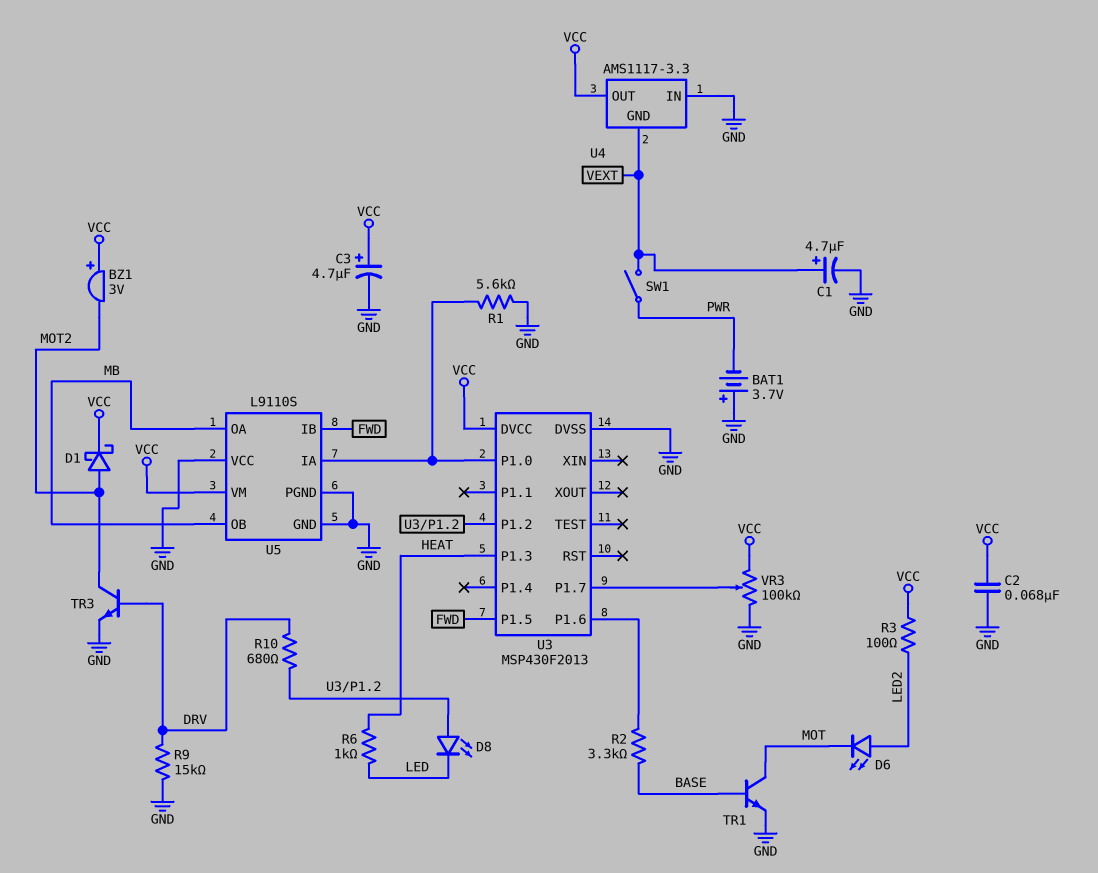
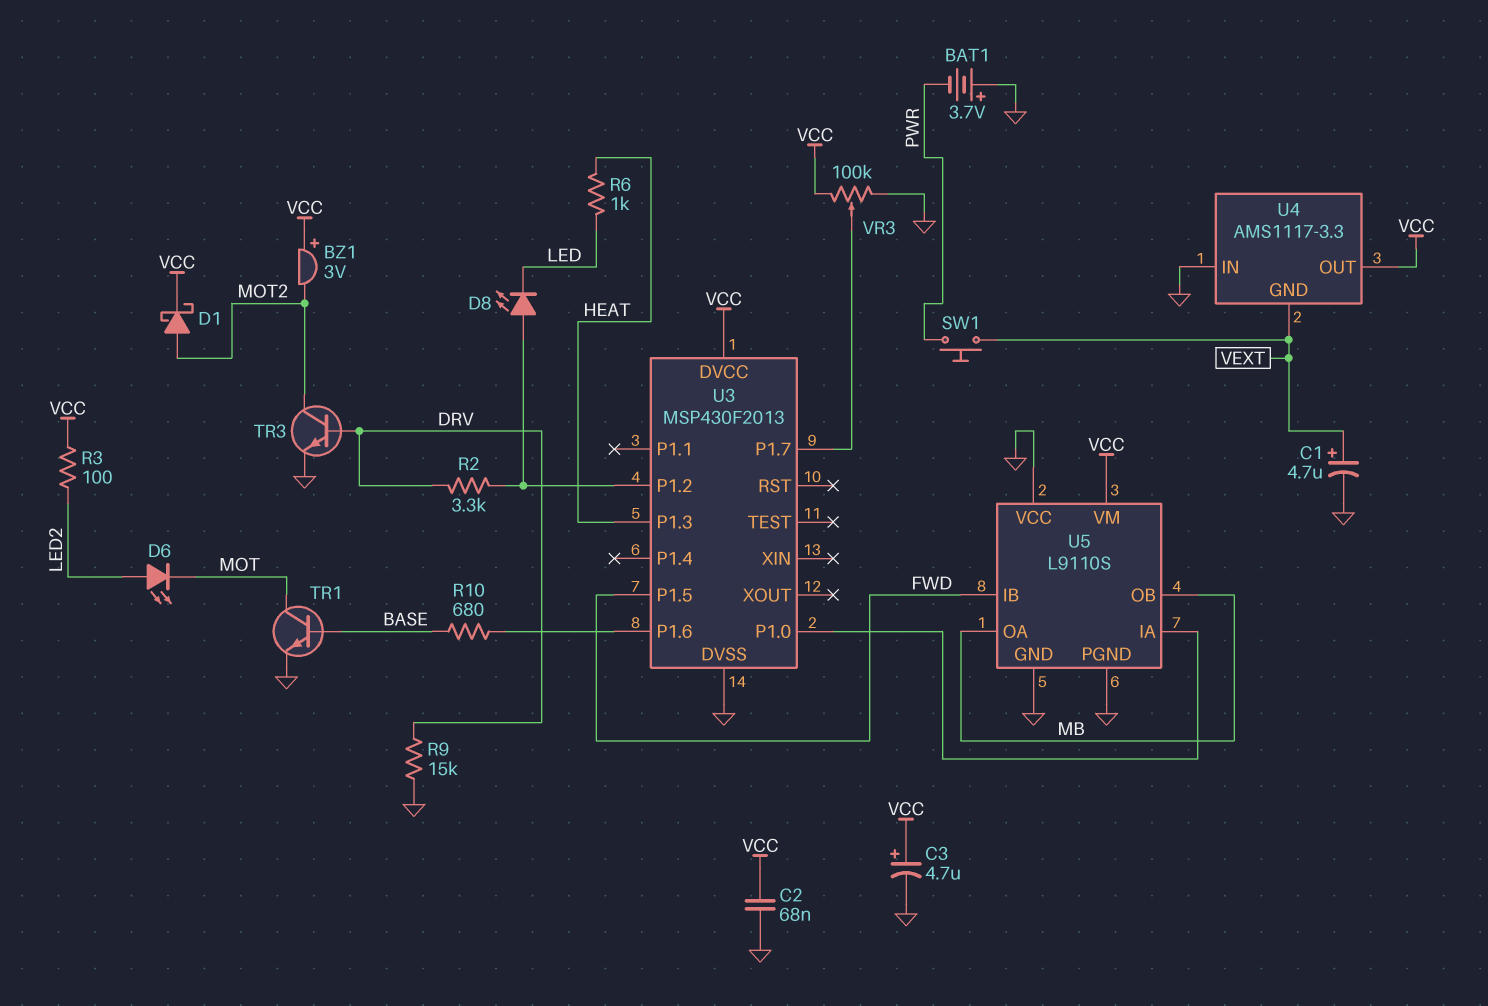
R1: 5.6k (GND, U3/P1.0) -> none
R2: 3.3k (BASE, U3/P1.6) -> 3.3k (DRV, U3/P1.2)
R10: 680 (DRV, U3/P1.2) -> 680 (BASE, U3/P1.6)
SW1: switch (PWR, VEXT) -> button (PWR, VEXT)

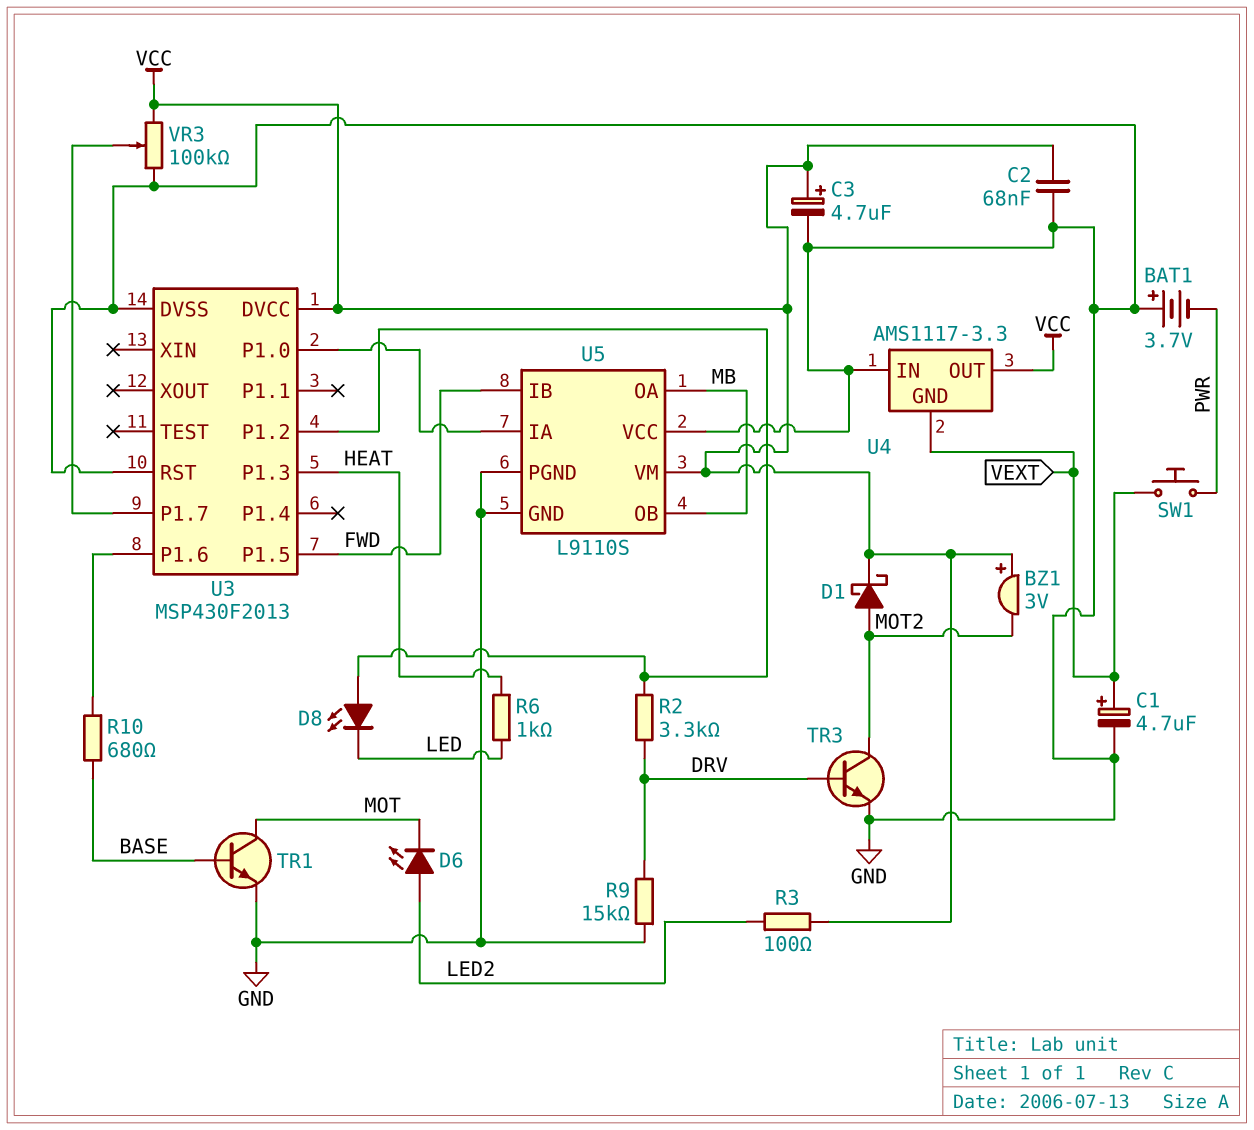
U3 pin RST: none -> GND

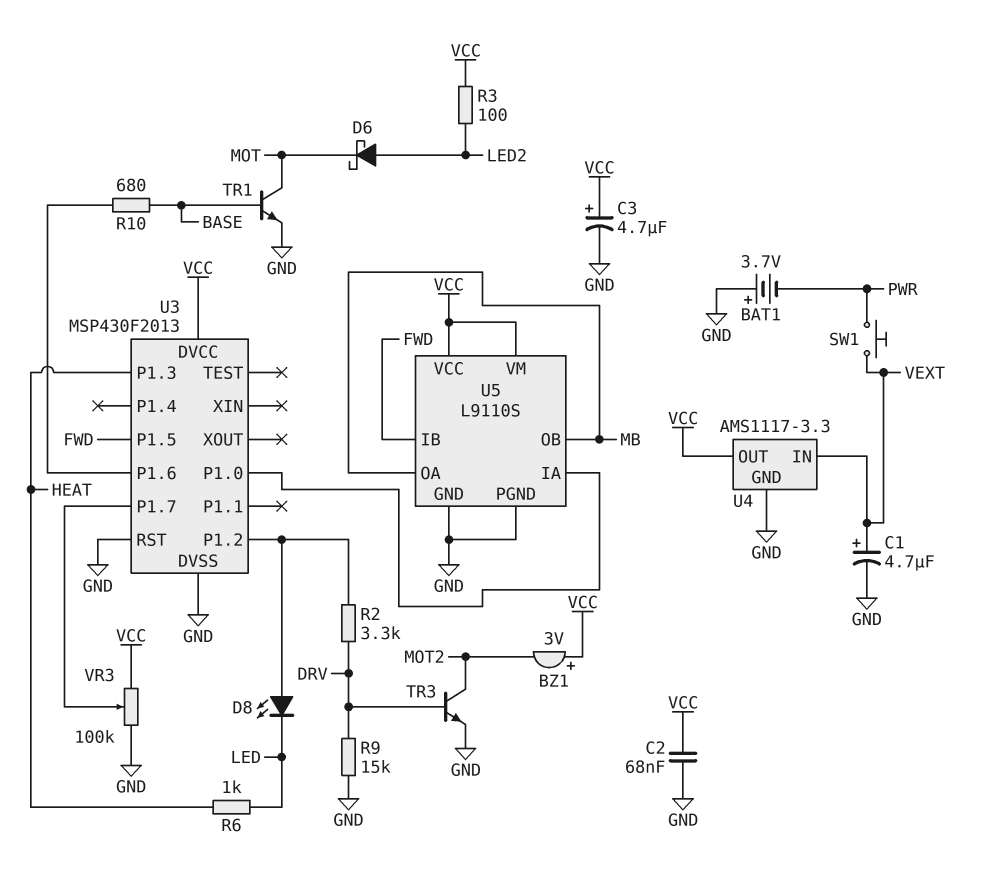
D1: schottky (A MOT2, K VCC) -> none
D6: LED (A LED2, K MOT) -> schottky (A LED2, K MOT)
U4 pin GND: VEXT -> GND
U4 pin IN: GND -> VEXT
U5 pin VCC: GND -> VCC

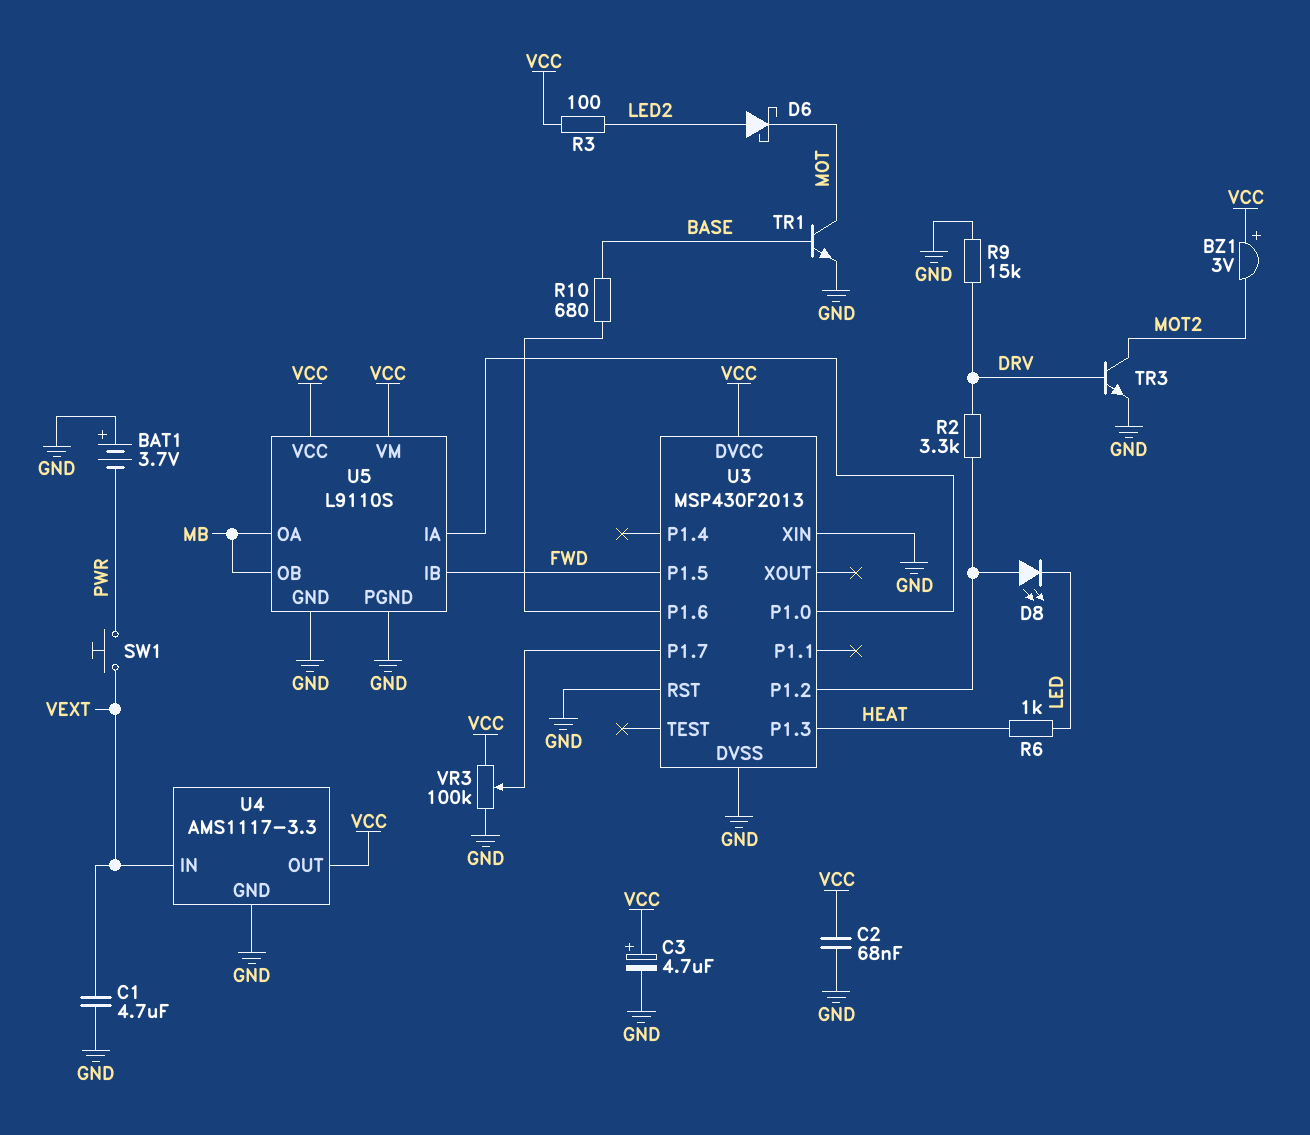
C1: 4.7uF (plus VEXT, minus GND) -> 4.7uF (GND, VEXT)
U3 pin XIN: none -> GND

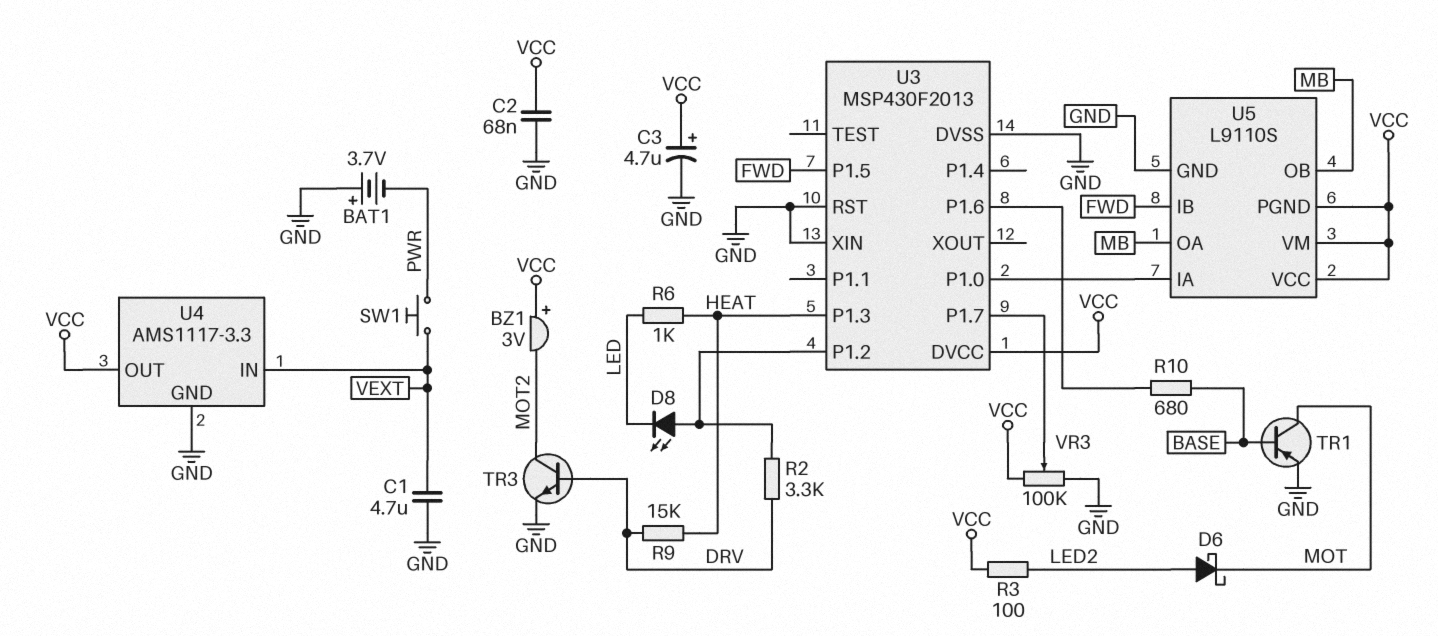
R9: 15k (DRV, GND) -> 15k (DRV, HEAT)
TR1: NPN (B BASE, C MOT, E GND) -> PNP (B BASE, C MOT, E GND)
U5 pin PGND: GND -> VCC

